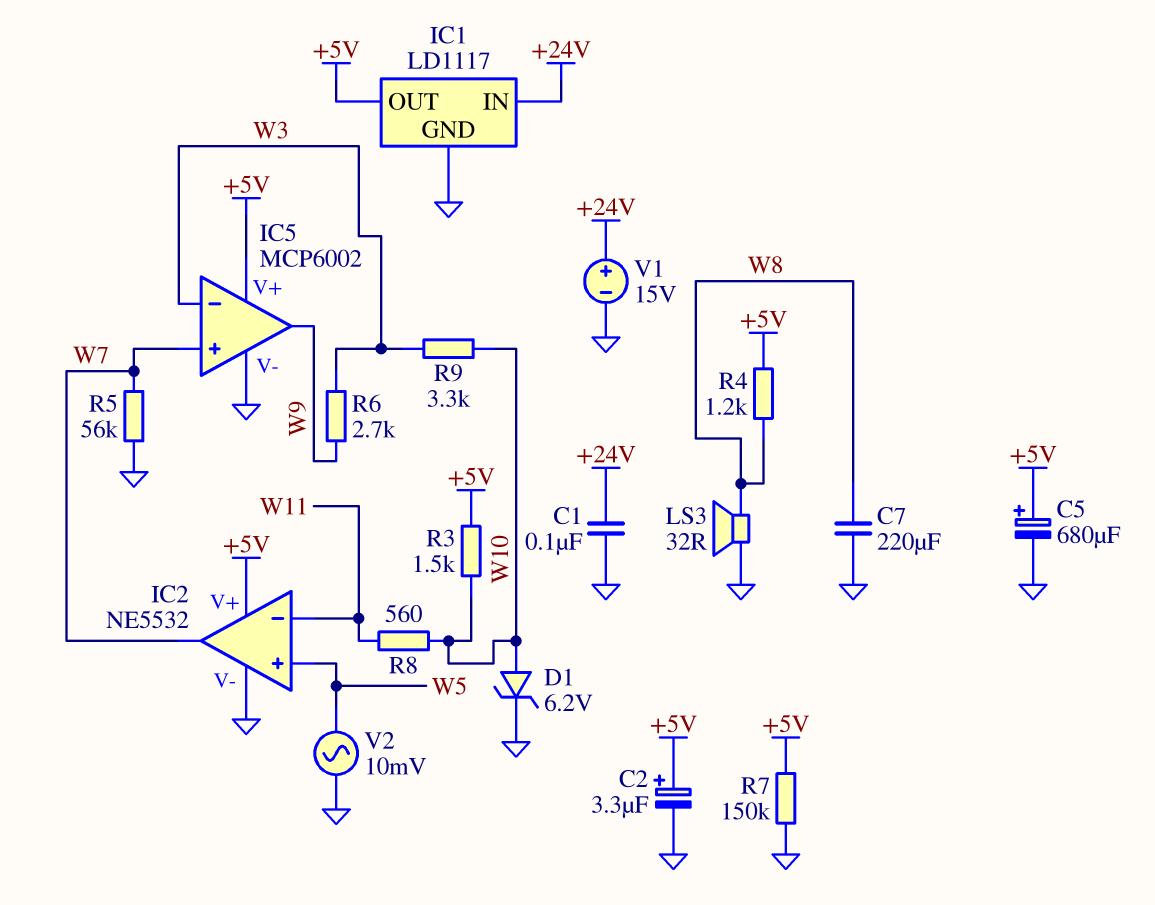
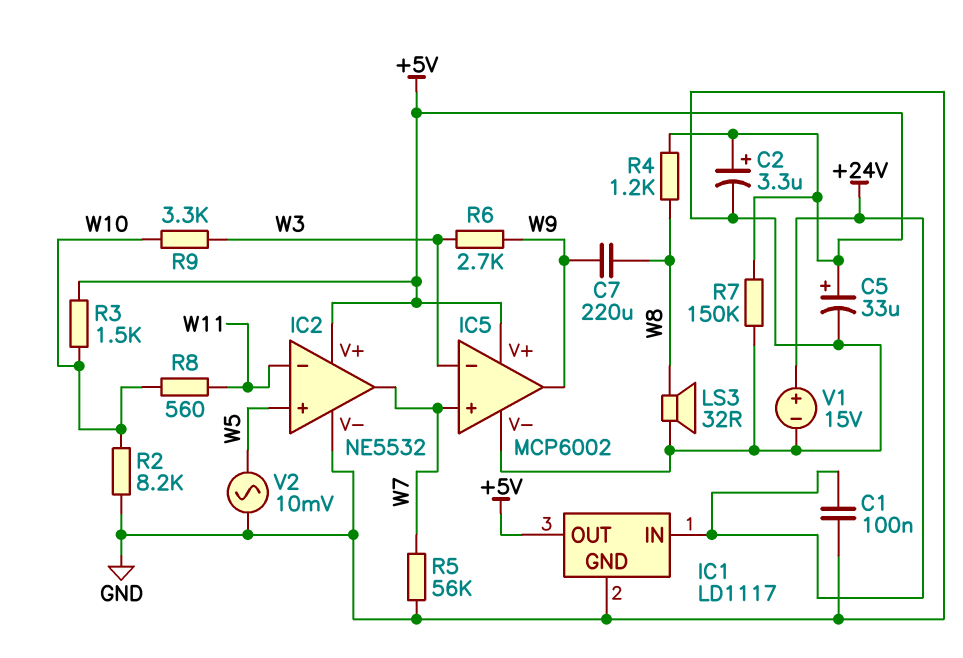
C5: 680uF (plus +5V, minus GND) -> 33uF (plus +5V, minus GND)
C7: 220uF (GND, W8) -> 220uF (W8, W9)
D1: zener 6.2V (A W10, K GND) -> none
R2: none -> 8.2k (GND, W10)

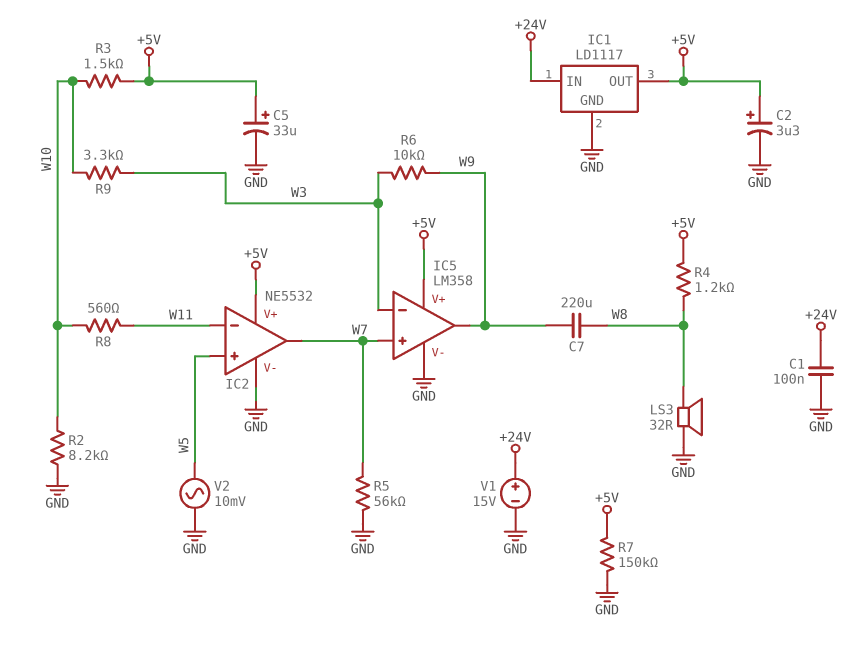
IC5: MCP6002 -> LM358
R6: 2.7k (W3, W9) -> 10k (W3, W9)

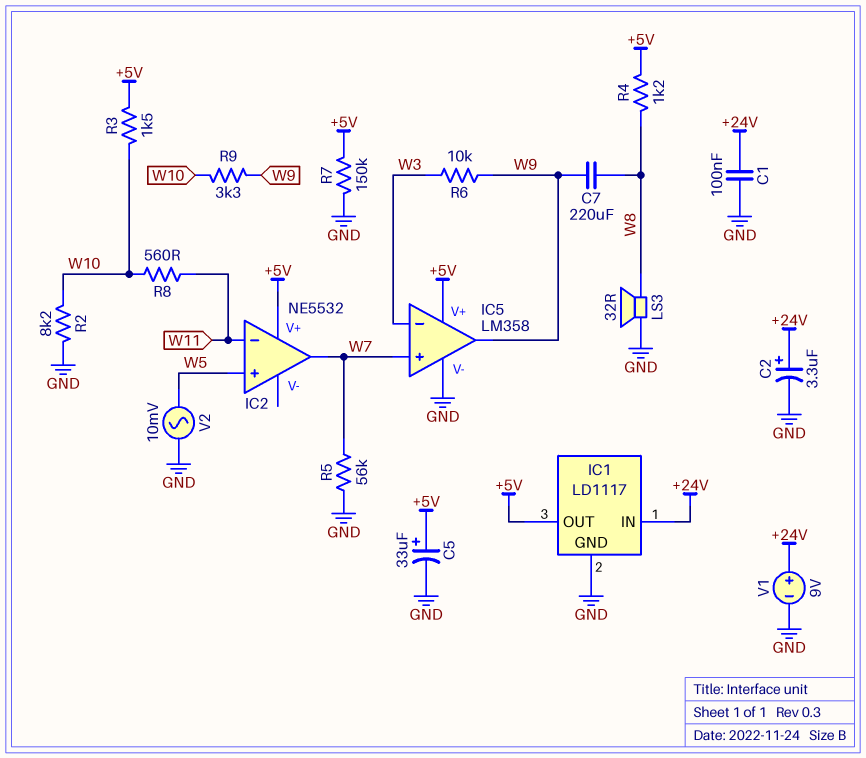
C2: 3.3uF (plus +5V, minus GND) -> 3.3uF (plus +24V, minus GND)
IC2 pin V-: GND -> none
R9: 3.3k (W3, W10) -> 3.3k (W9, W10)
V1: 15V (plus +24V, minus GND) -> 9V (plus +24V, minus GND)

